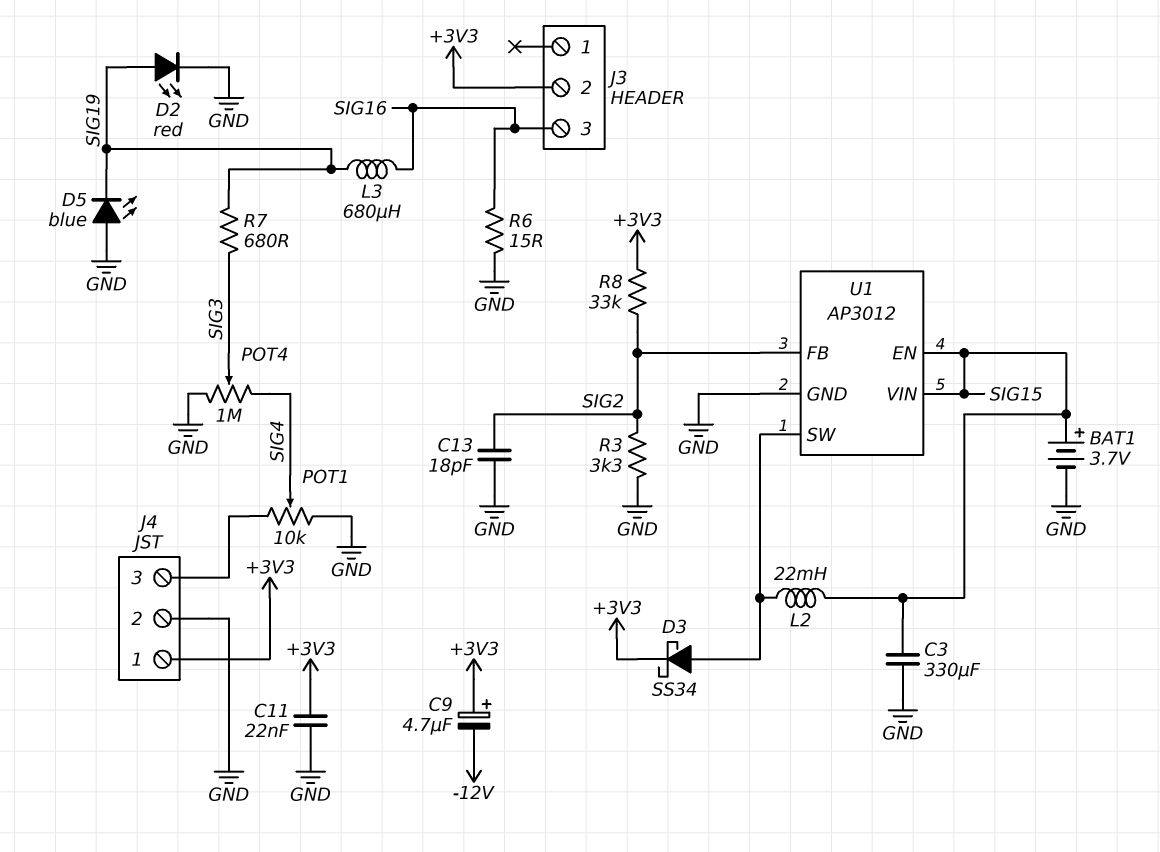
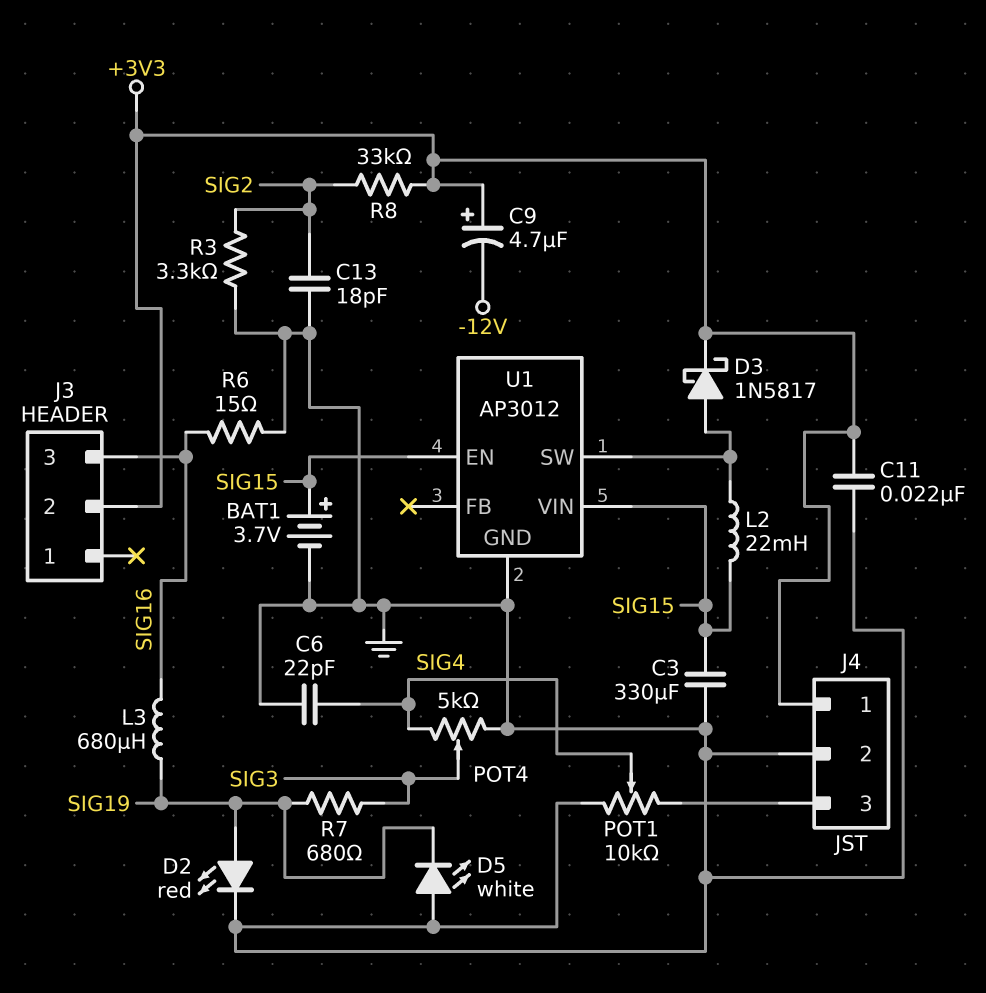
C6: none -> 22pF (GND, SIG4)
D3: schottky SS34 (A U1/SW, K +3V3) -> schottky 1N5817 (A U1/SW, K +3V3)
D5: LED blue (A GND, K SIG19) -> LED white (A GND, K SIG19)
POT4: 1M (GND, SIG4, wiper SIG3) -> 5k (GND, SIG4, wiper SIG3)
U1 pin FB: SIG2 -> none

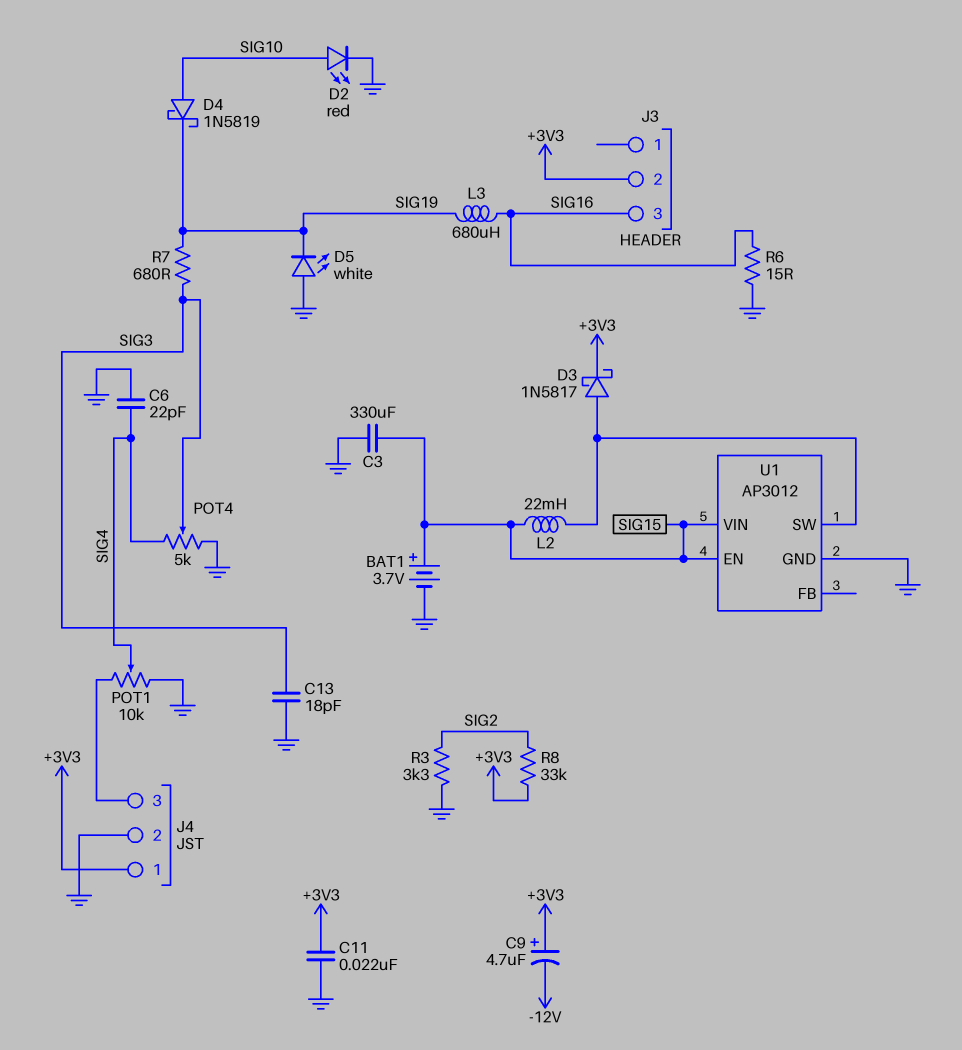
C13: 18pF (GND, SIG2) -> 18pF (GND, SIG3)
D2: LED red (A SIG19, K GND) -> LED red (A SIG10, K GND)
D4: none -> schottky 1N5819 (A SIG10, K SIG19)

